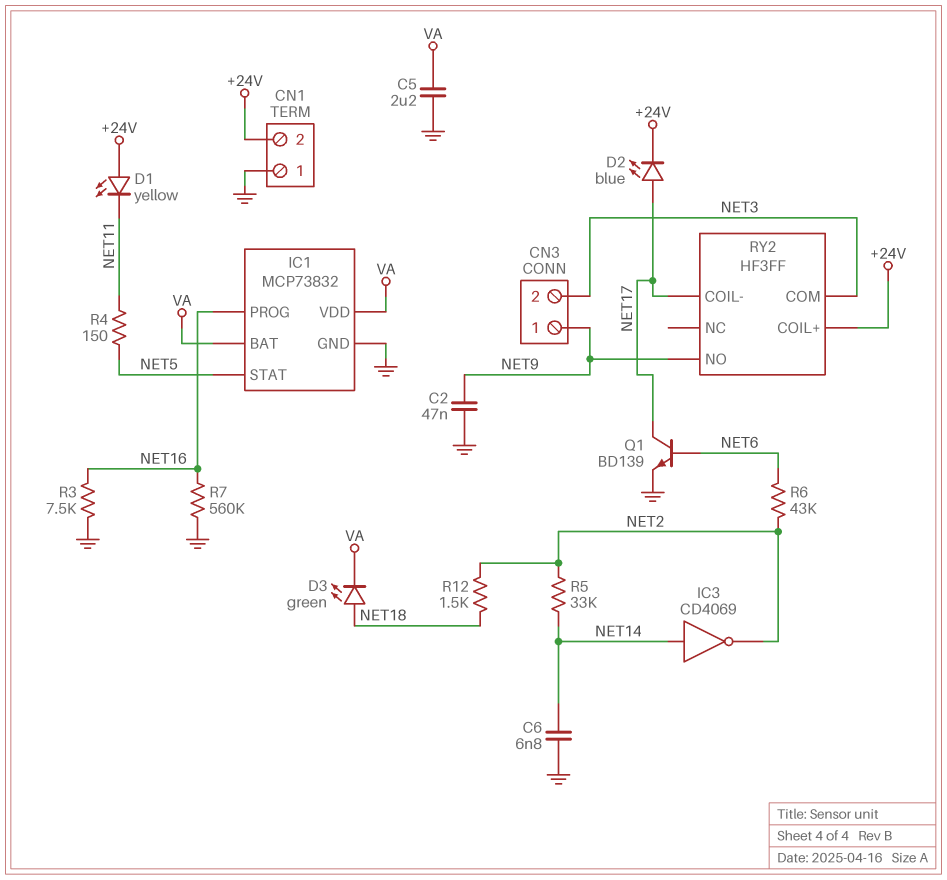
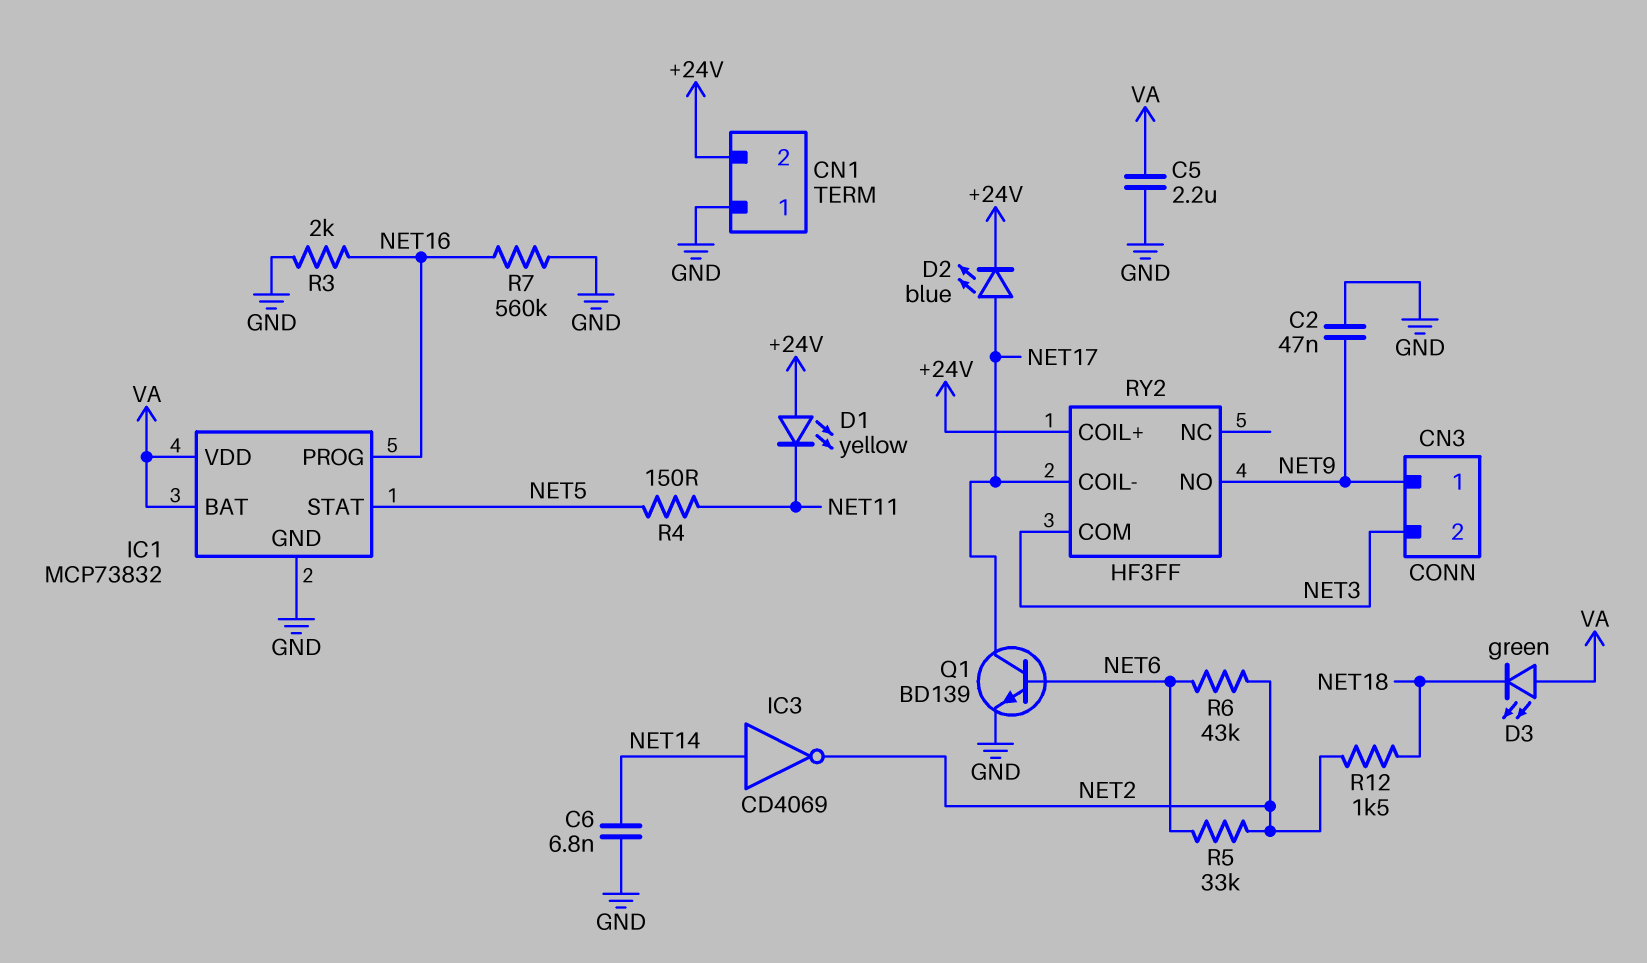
D3: LED green (A NET18, K VA) -> LED green (A VA, K NET18)
R3: 7.5k (GND, NET16) -> 2k (GND, NET16)
R5: 33k (NET2, NET14) -> 33k (NET2, NET6)

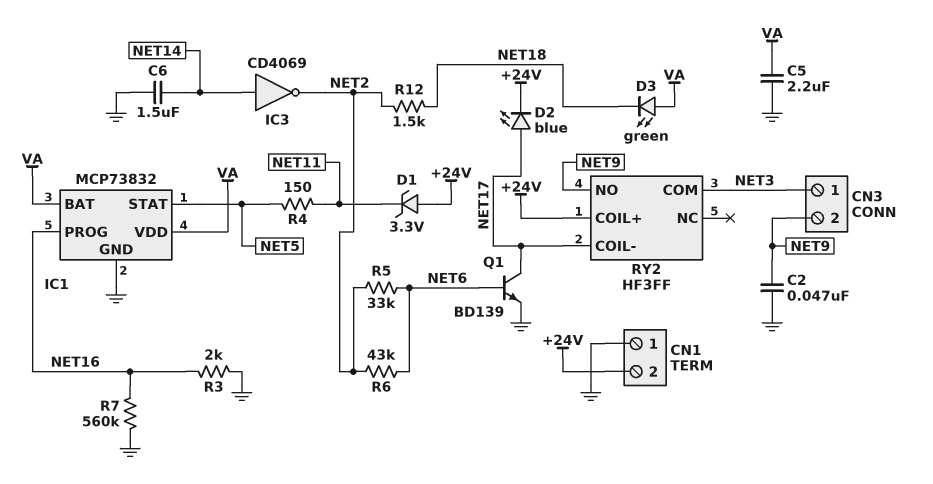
C6: 6.8nF (GND, NET14) -> 1.5uF (GND, NET14)
CN3 pin 1: NET9 -> NET3
CN3 pin 2: NET3 -> NET9
D1: LED yellow (A +24V, K NET11) -> zener 3.3V (A +24V, K NET11)

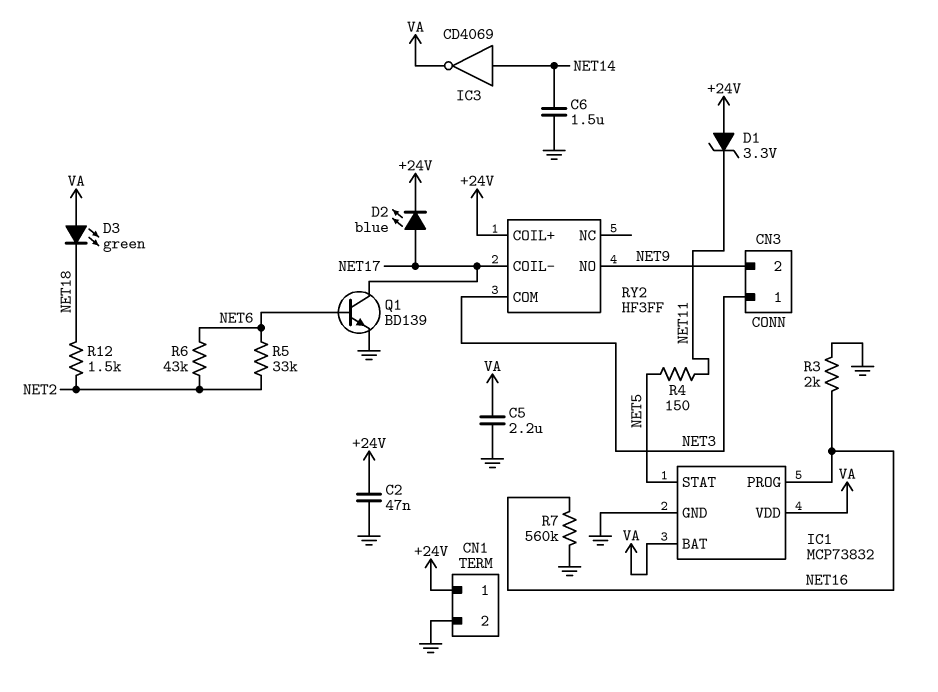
C2: 47nF (GND, NET9) -> 47nF (+24V, GND)
CN1 pin 1: GND -> +24V
CN1 pin 2: +24V -> GND
IC3: NOT CD4069 (in NET14, out NET2) -> NOT CD4069 (in NET14, out VA)

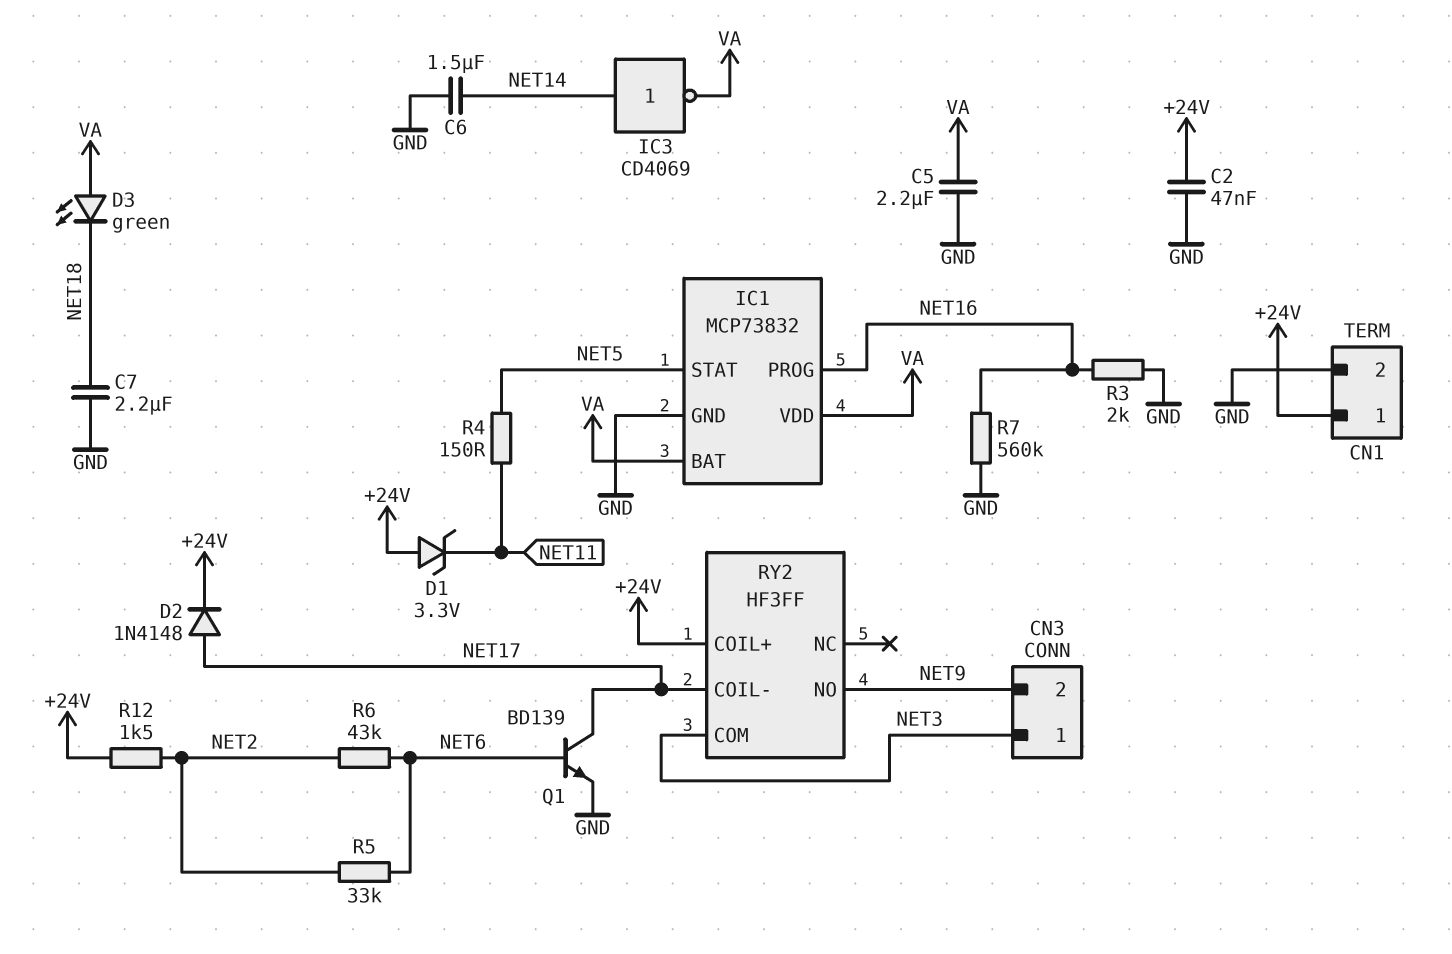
C7: none -> 2.2uF (GND, NET18)
D2: LED blue (A NET17, K +24V) -> diode 1N4148 (A NET17, K +24V)
R12: 1.5k (NET2, NET18) -> 1.5k (+24V, NET2)

